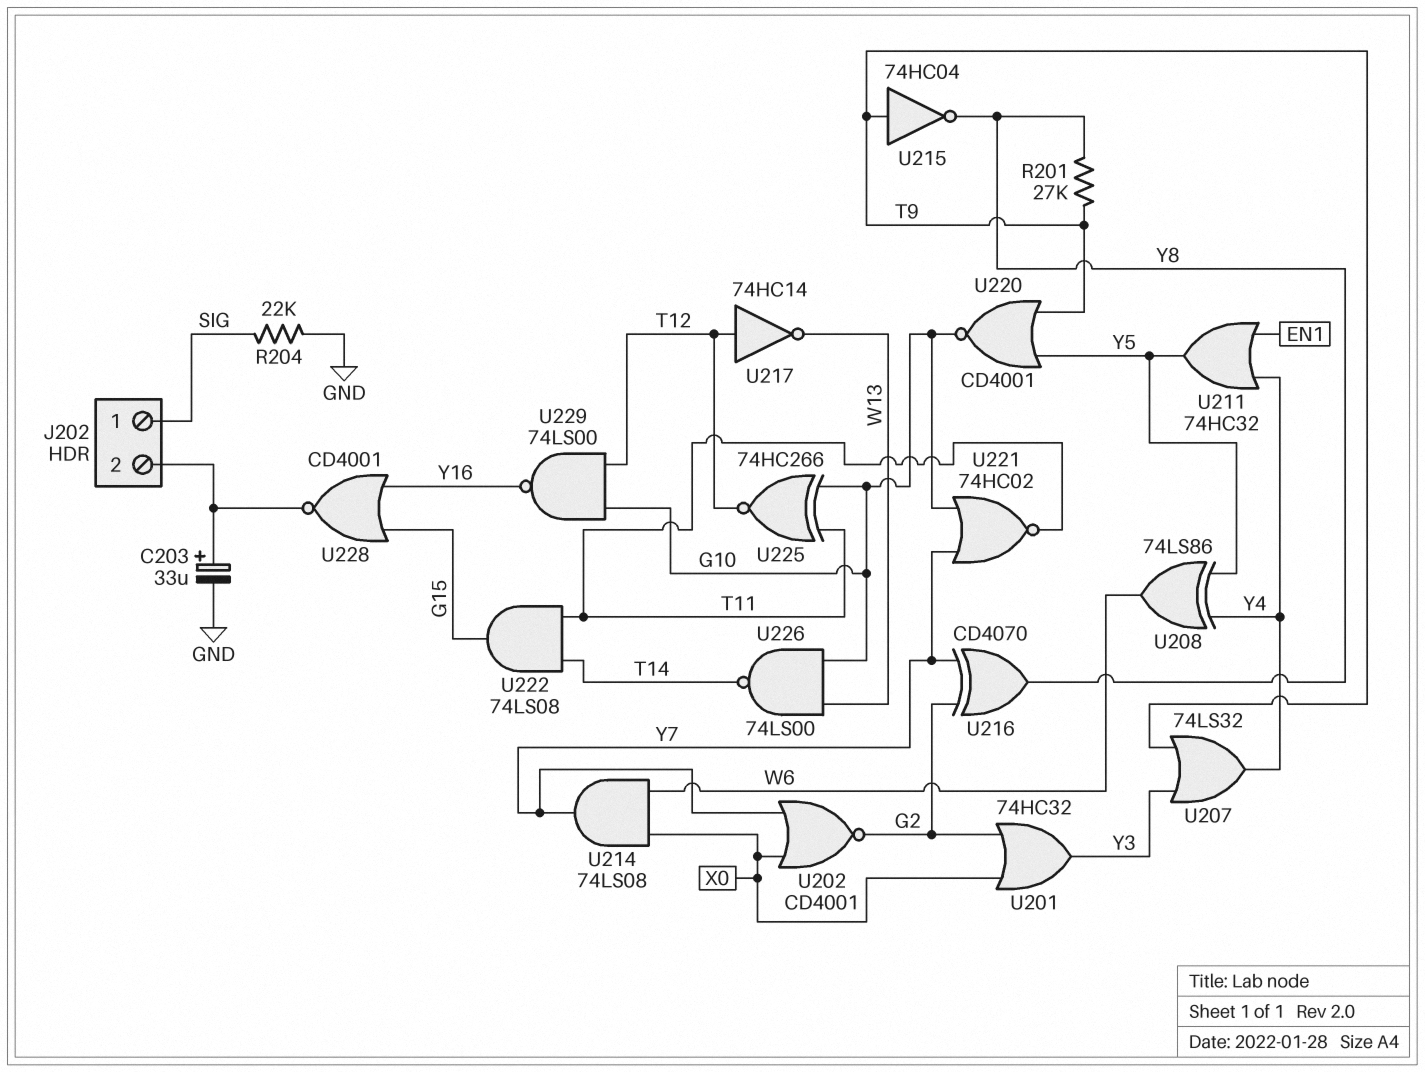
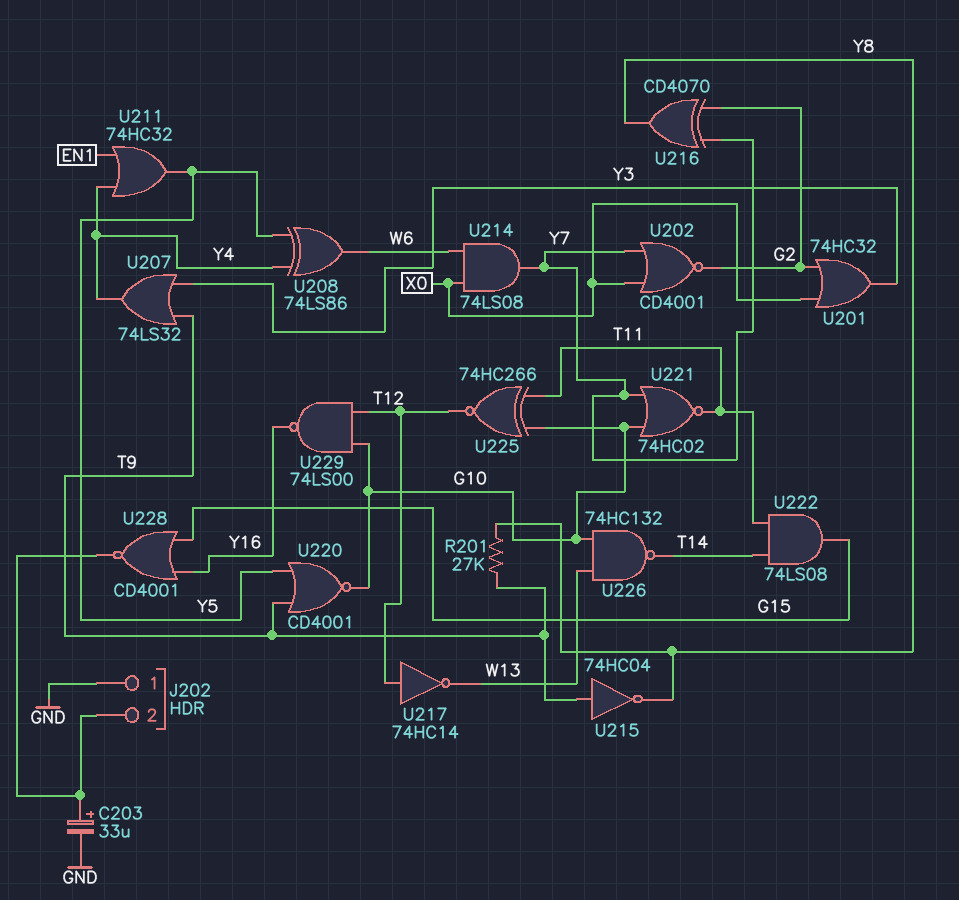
J202 pin 1: SIG -> GND
R204: 22k (GND, SIG) -> none
U226: NAND 74LS00 (in G10, in W13, out T14) -> NAND 74HC132 (in G10, in W13, out T14)

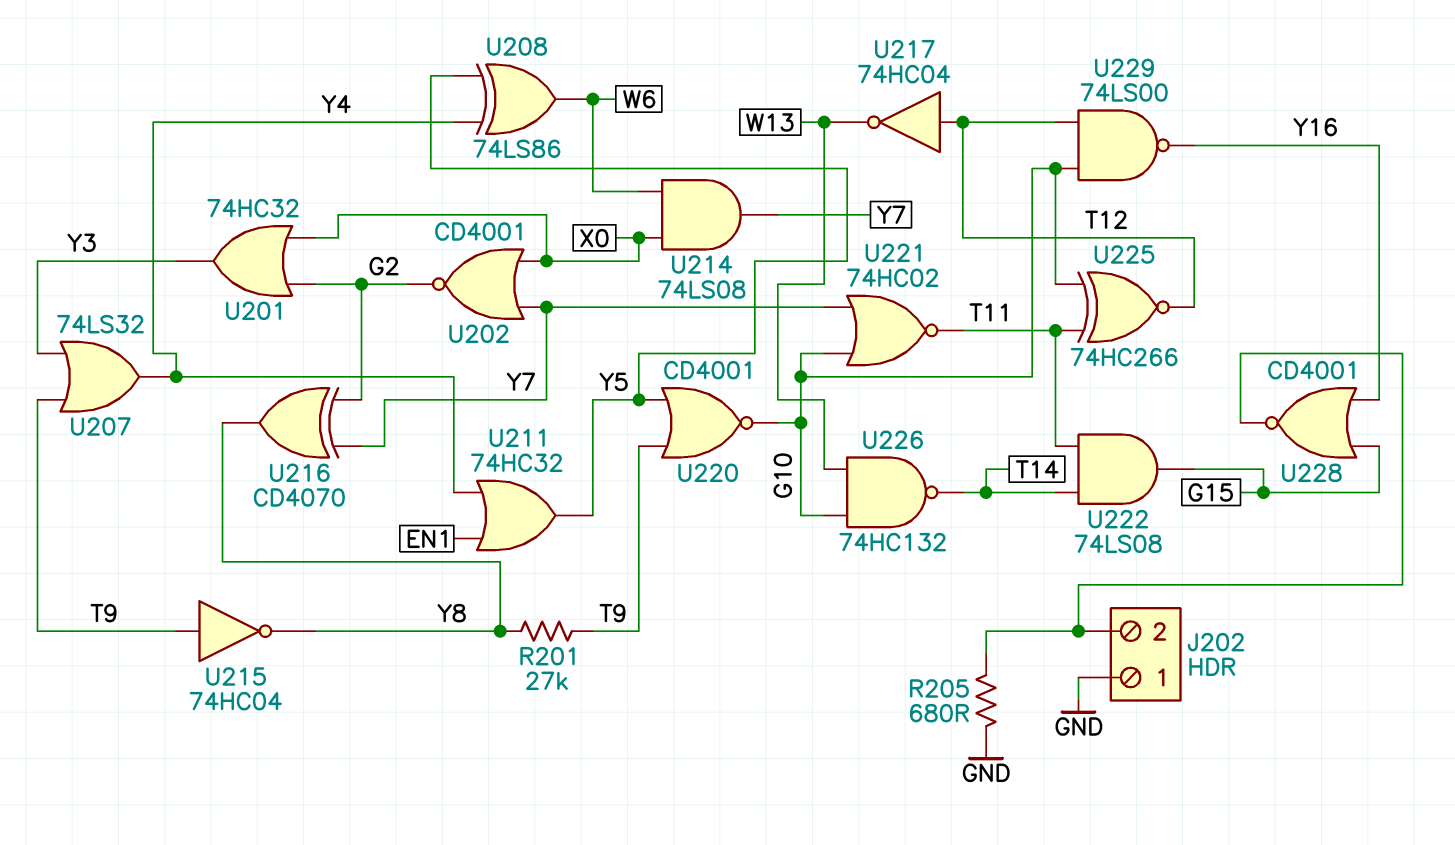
C203: 33uF (plus J202/2, minus GND) -> none
R205: none -> 680 (GND, J202/2)
U217: NOT 74HC14 (in T12, out W13) -> NOT 74HC04 (in T12, out W13)

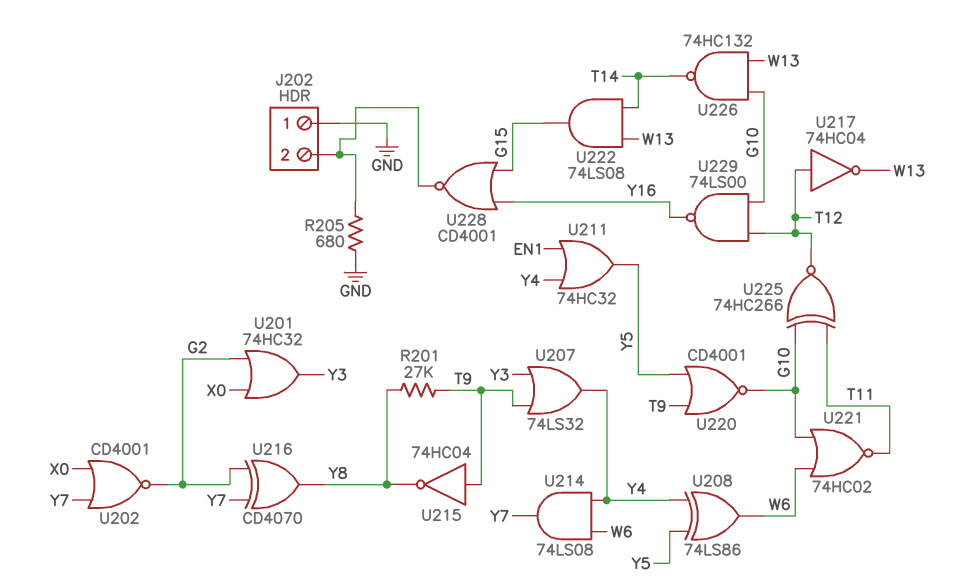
U214: AND 74LS08 (in W6, in X0, out Y7) -> AND 74LS08 (in W6, in Y4, out Y7)
U221: NOR 74HC02 (in G10, in Y7, out T11) -> NOR 74HC02 (in G10, in W6, out T11)
U222: AND 74LS08 (in T11, in T14, out G15) -> AND 74LS08 (in T14, in W13, out G15)

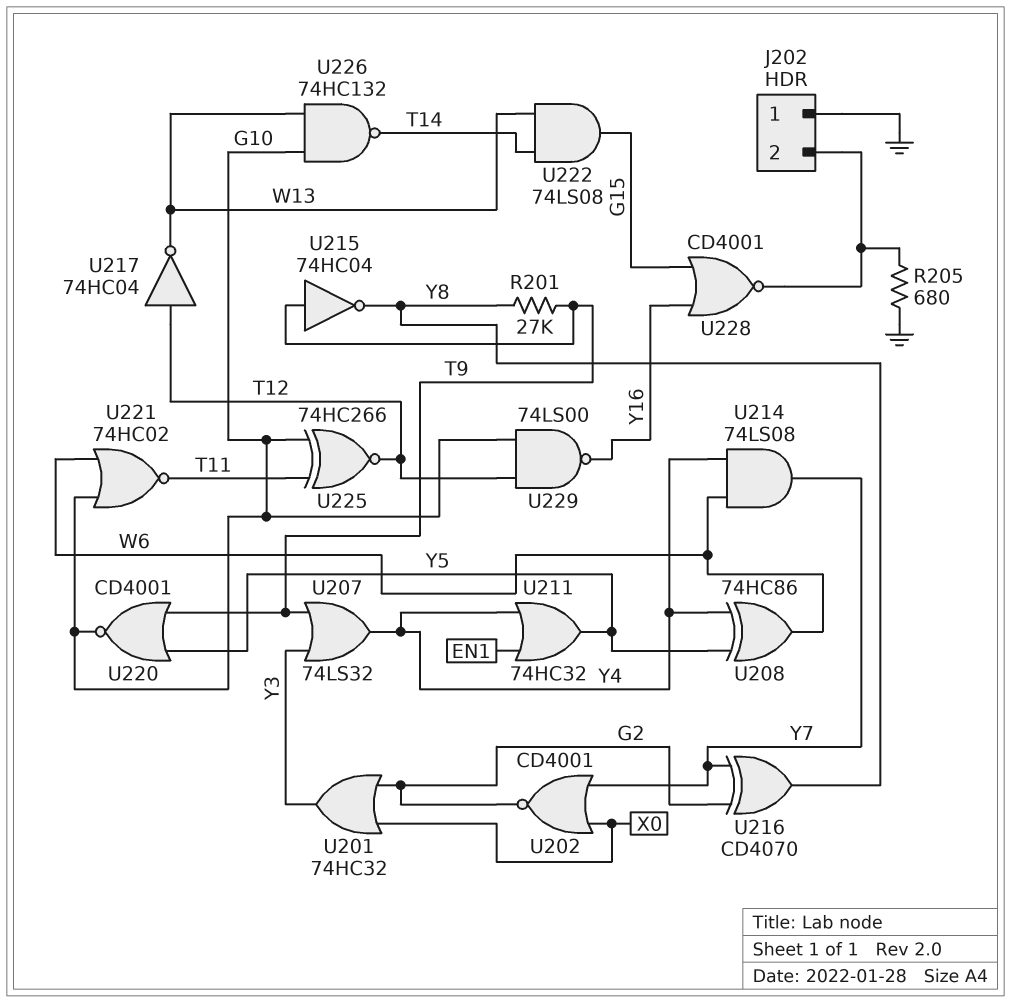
U208: XOR 74LS86 (in Y4, in Y5, out W6) -> XOR 74HC86 (in Y4, in Y5, out W6)

